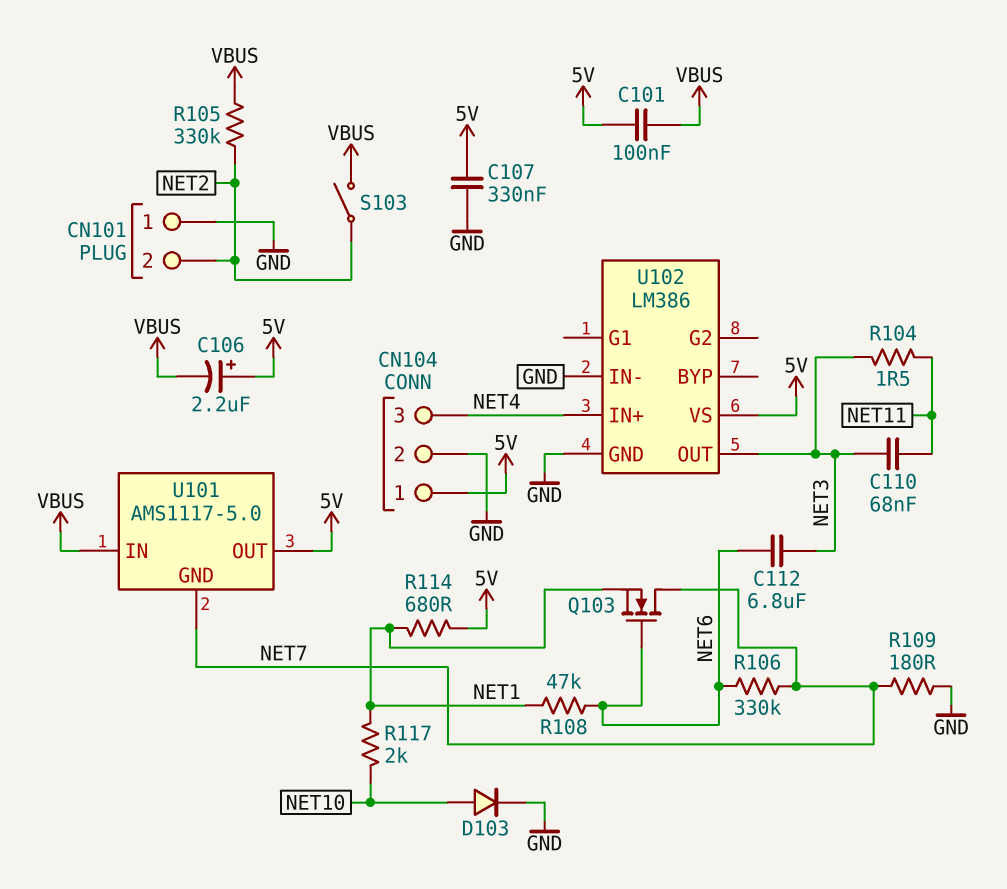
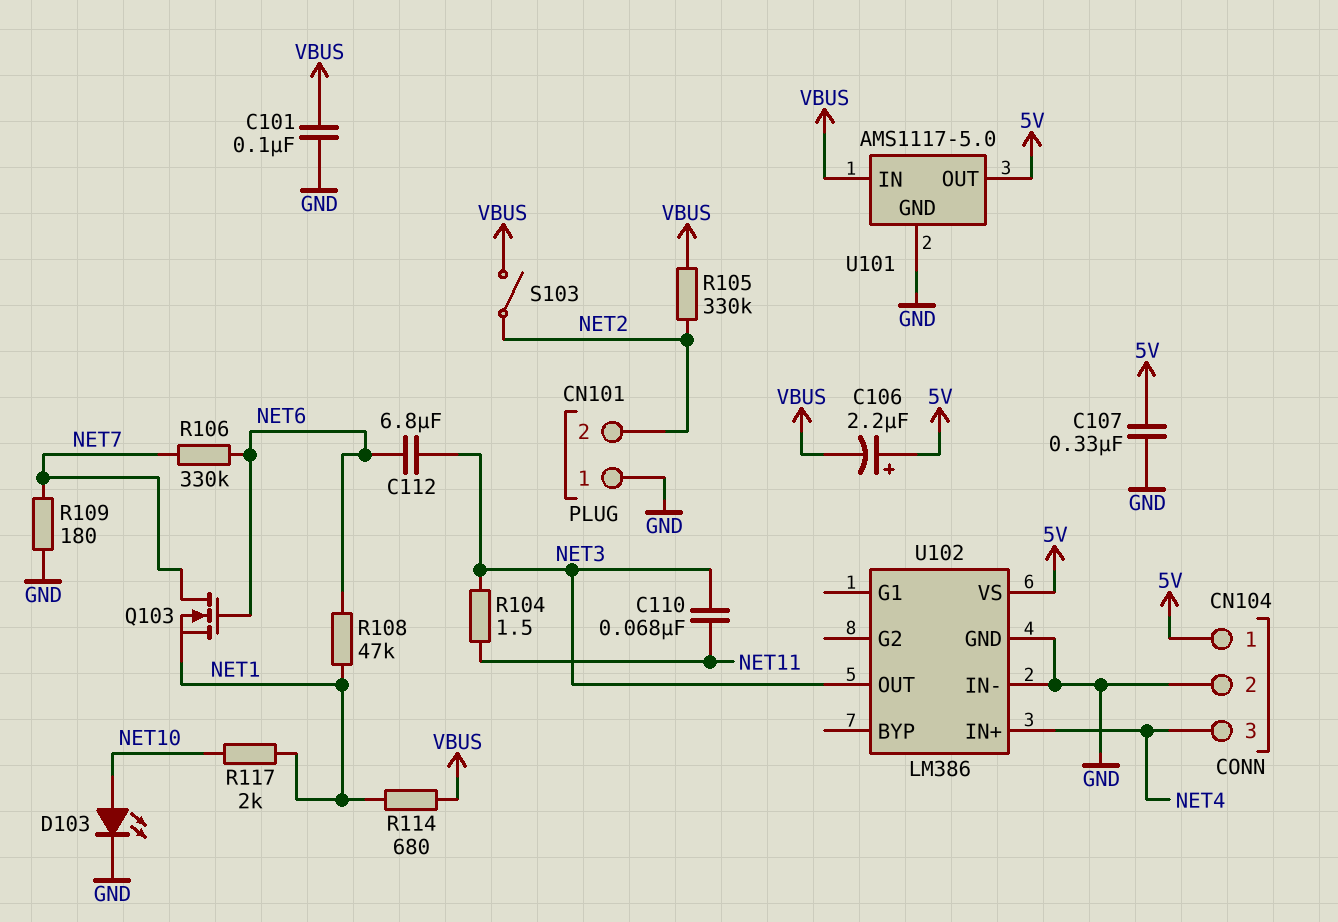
C101: 100nF (5V, VBUS) -> 100nF (GND, VBUS)
D103: diode (A NET10, K GND) -> LED (A NET10, K GND)
R114: 680 (5V, NET1) -> 680 (NET1, VBUS)
U101 pin GND: NET7 -> GND

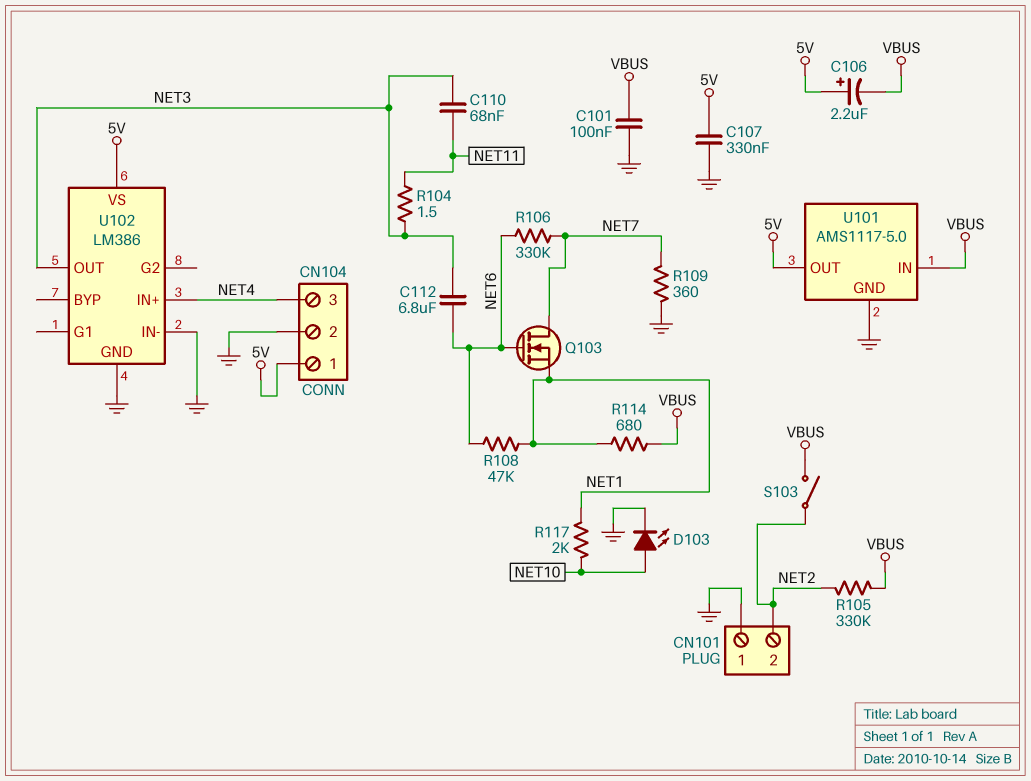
R109: 180 (GND, NET7) -> 360 (GND, NET7)

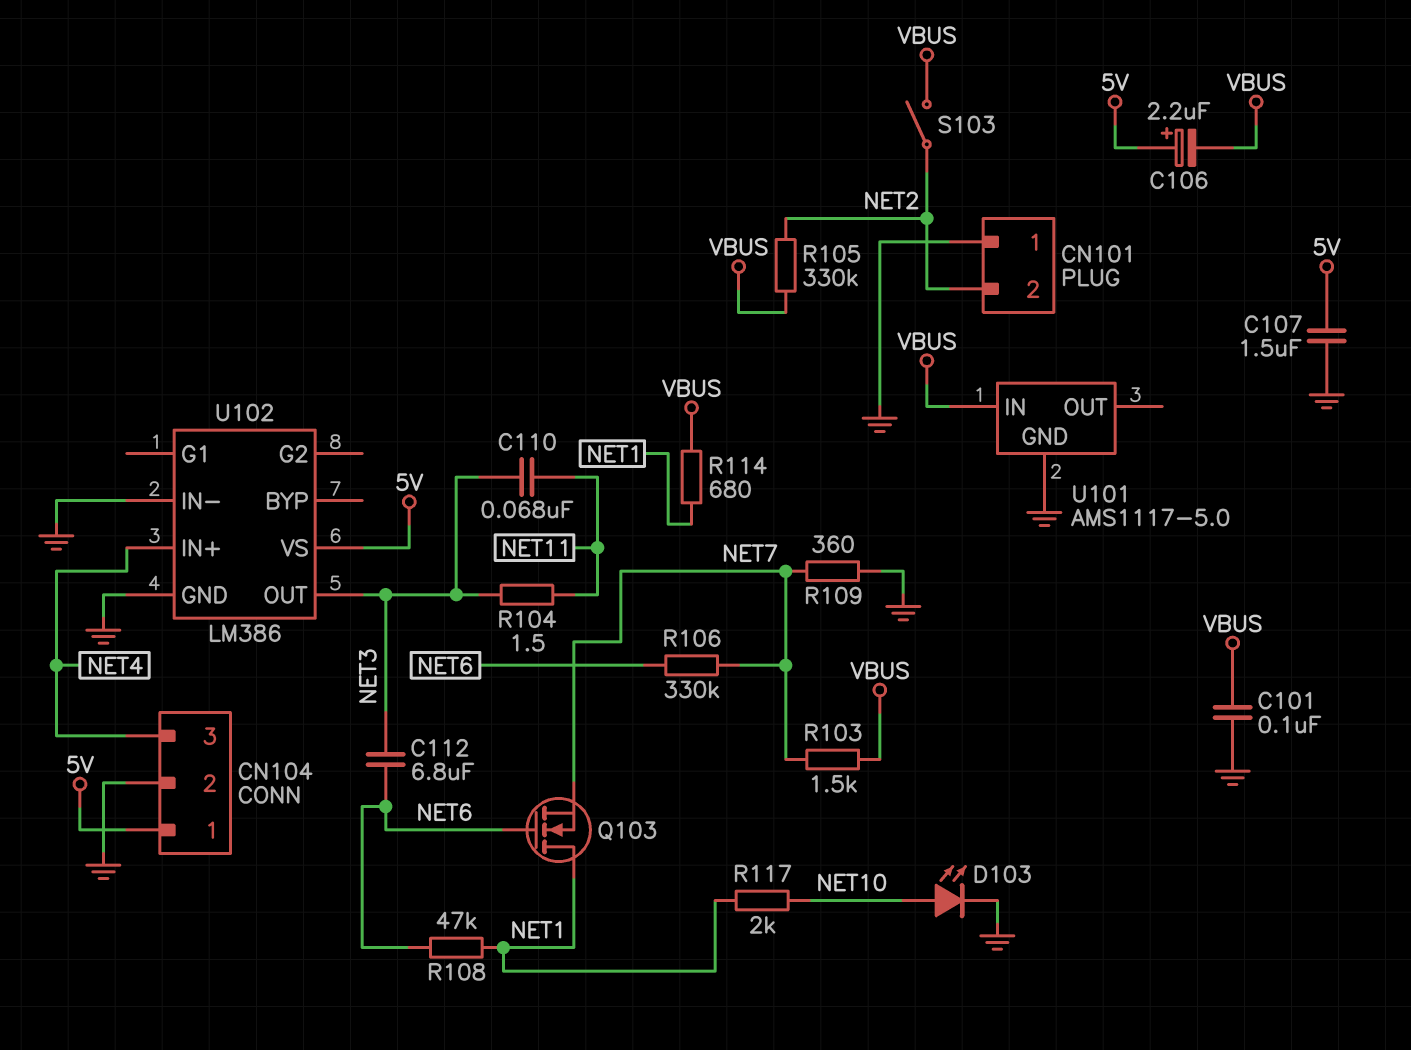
C107: 330nF (5V, GND) -> 1.5uF (5V, GND)
Q103: NMOS (G NET6, D NET7, S NET1) -> NMOS (G NET6, D NET1, S NET7)
R103: none -> 1.5k (NET7, VBUS)
U101 pin OUT: 5V -> none

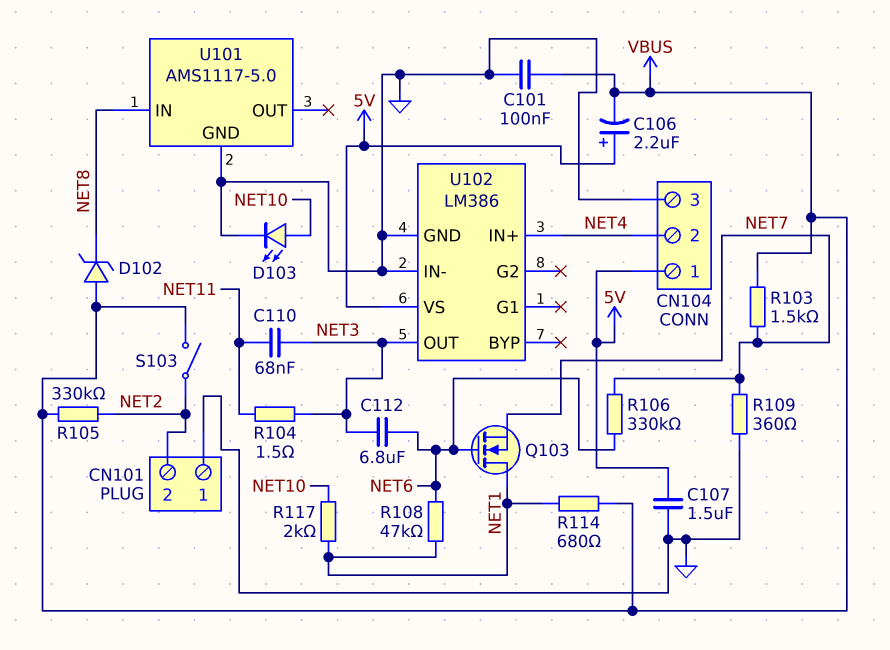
CN104 pin 2: GND -> NET4
CN104 pin 3: NET4 -> GND
D102: none -> zener (A VBUS, K NET8)
U101 pin IN: VBUS -> NET8

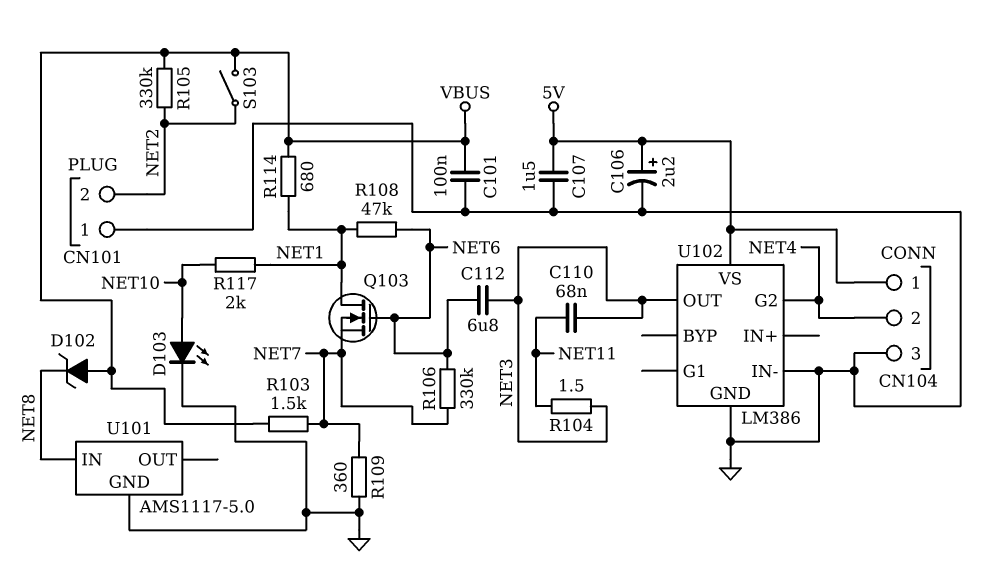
C106: 2.2uF (plus 5V, minus VBUS) -> 2.2uF (plus 5V, minus GND)
U102 pin G2: none -> NET4
U102 pin IN+: NET4 -> none

